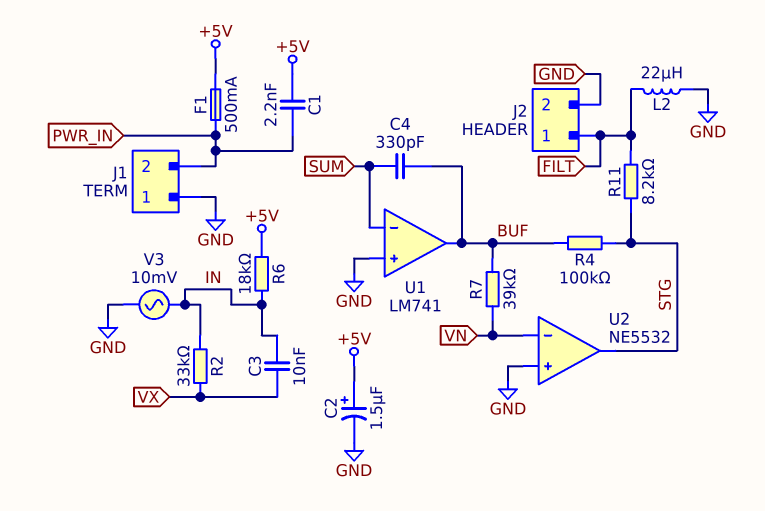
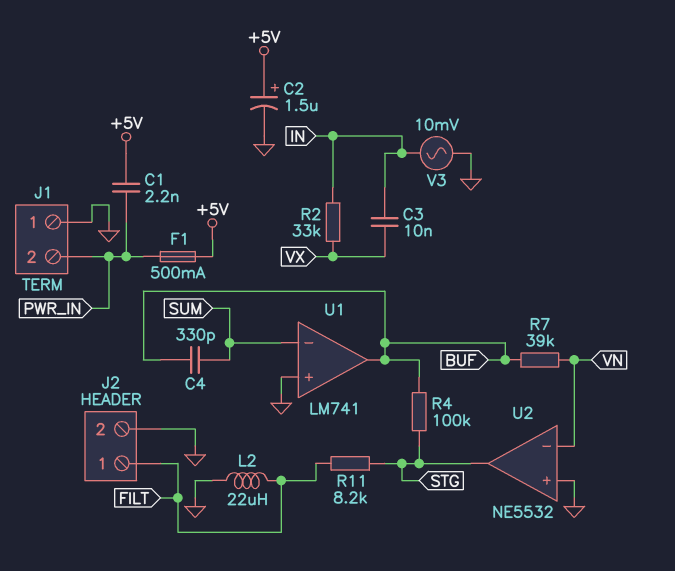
R6: 18k (+5V, IN) -> none

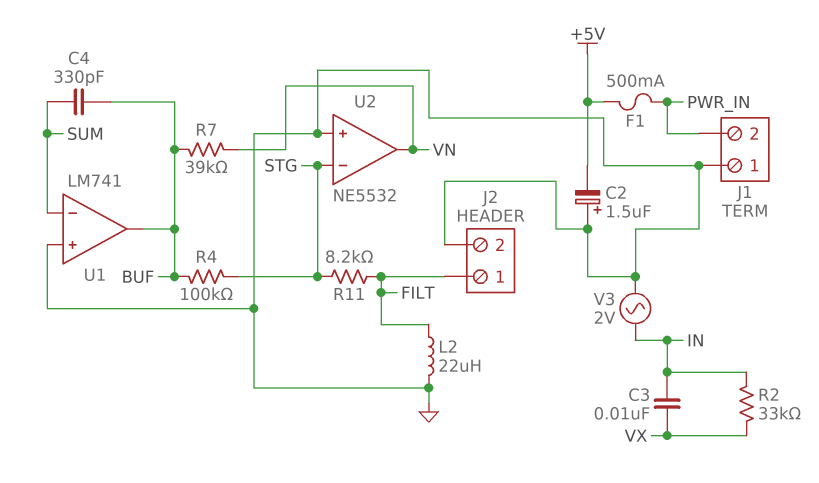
C1: 2.2nF (+5V, PWR_IN) -> none
C2: 1.5uF (plus +5V, minus GND) -> 1.5uF (plus GND, minus +5V)
U2 pin in-: VN -> STG
U2 pin out: STG -> VN
V3: AC 10mV (GND, IN) -> AC 2V (GND, IN)

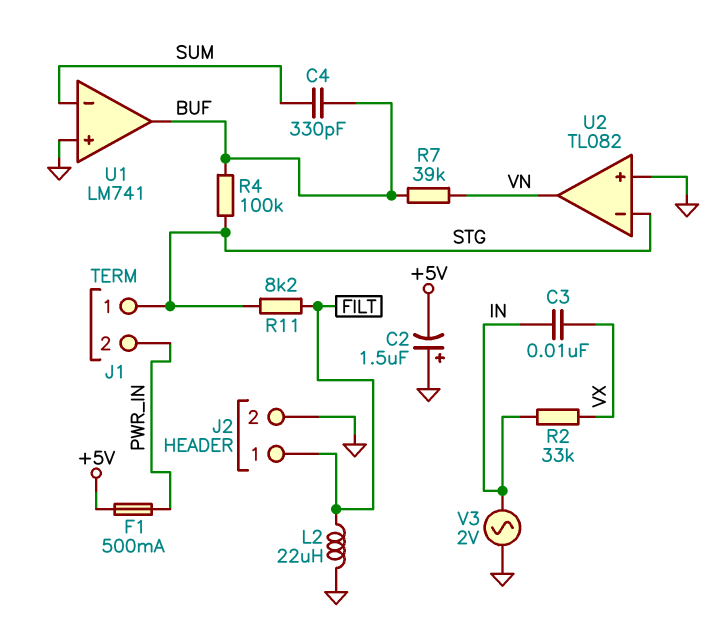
J1 pin 1: GND -> STG
U2: NE5532 -> TL082

